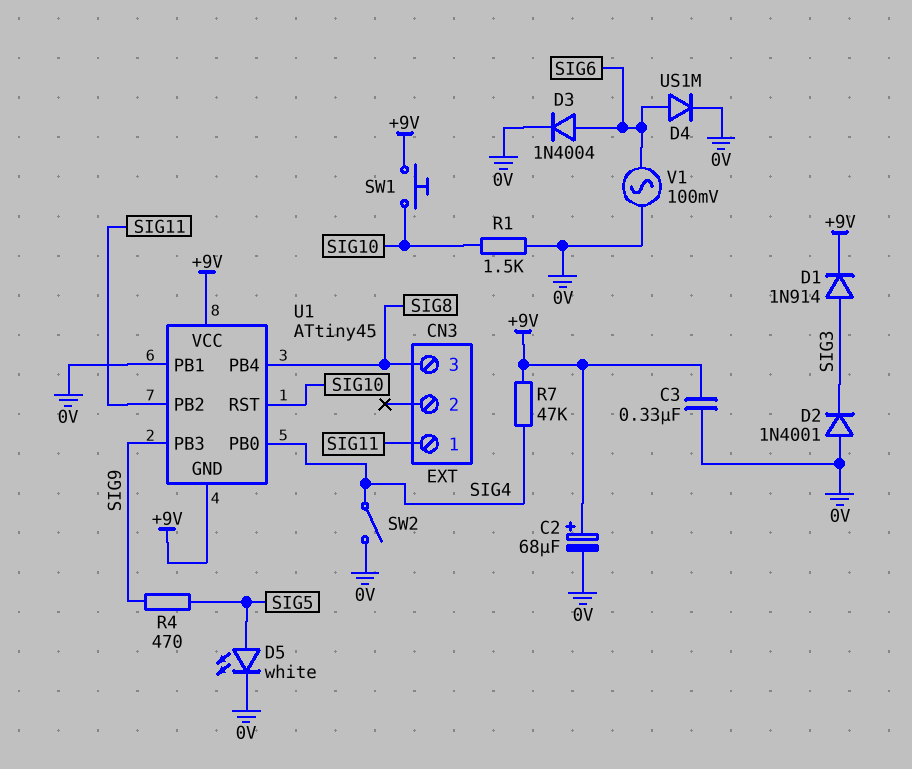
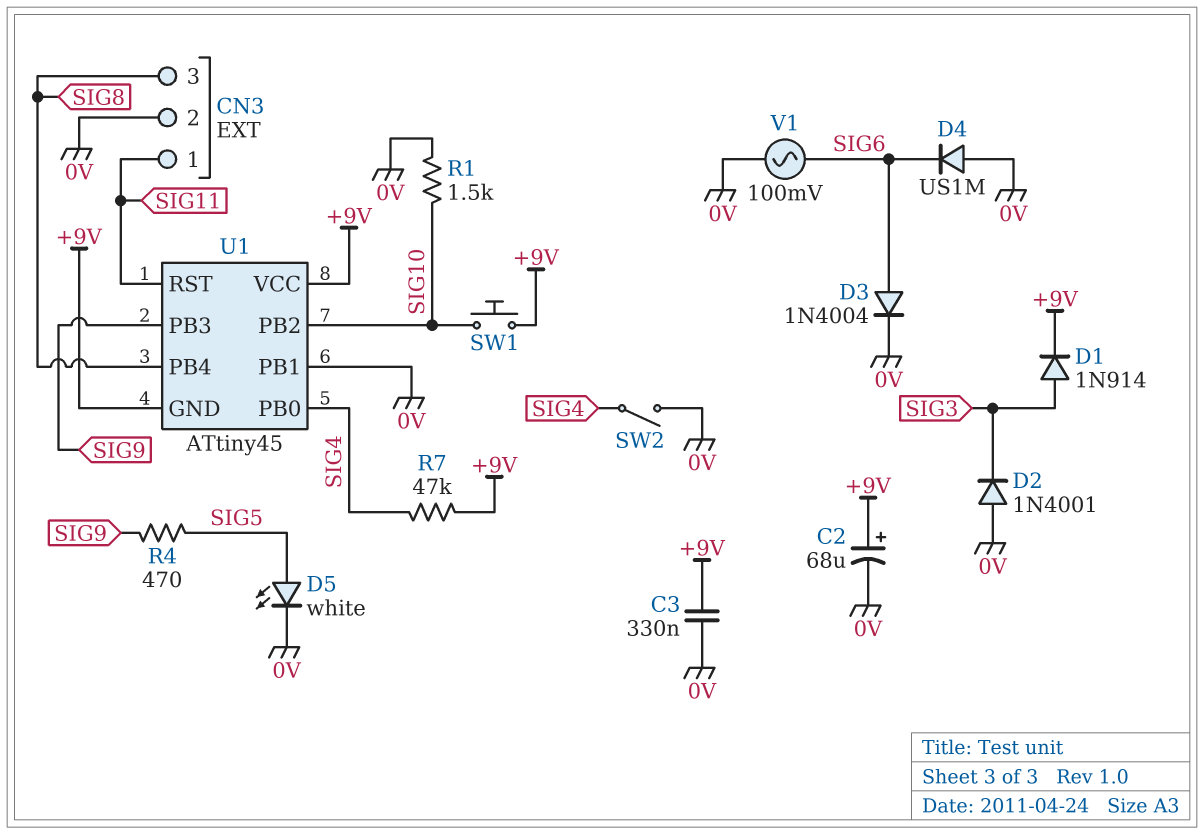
CN3 pin 2: none -> 0V
D4: diode US1M (A SIG6, K 0V) -> diode US1M (A 0V, K SIG6)
U1 pin PB2: SIG11 -> SIG10
U1 pin RST: SIG10 -> SIG11

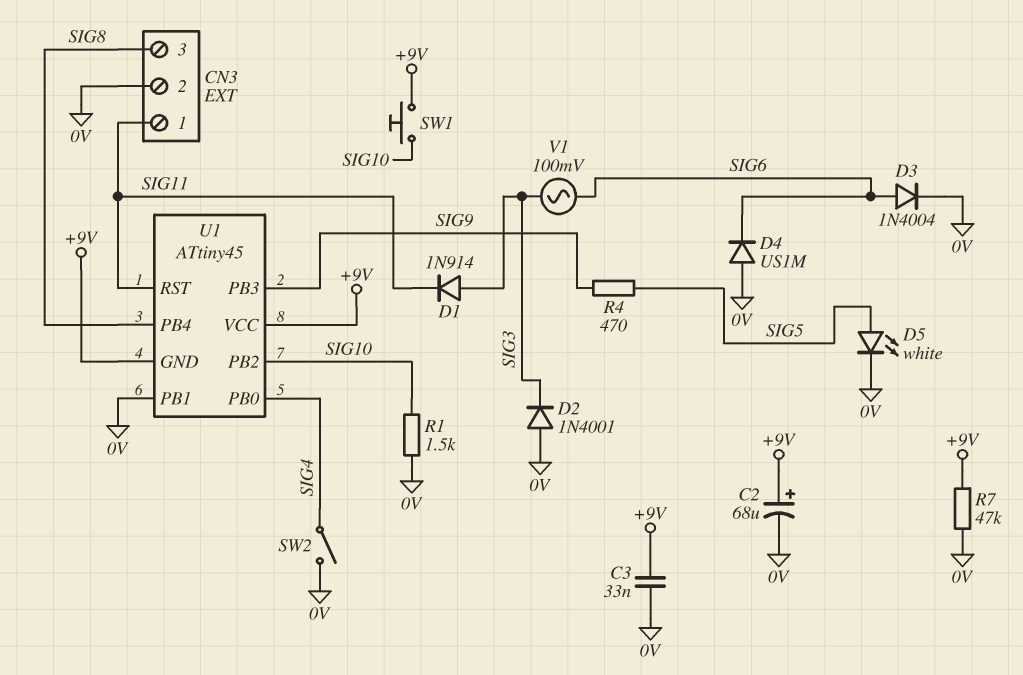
C3: 330nF (+9V, 0V) -> 33nF (+9V, 0V)
D1: diode 1N914 (A SIG3, K +9V) -> diode 1N914 (A SIG3, K SIG11)
R7: 47k (+9V, SIG4) -> 47k (+9V, 0V)
V1: AC 100mV (0V, SIG6) -> AC 100mV (SIG3, SIG6)

